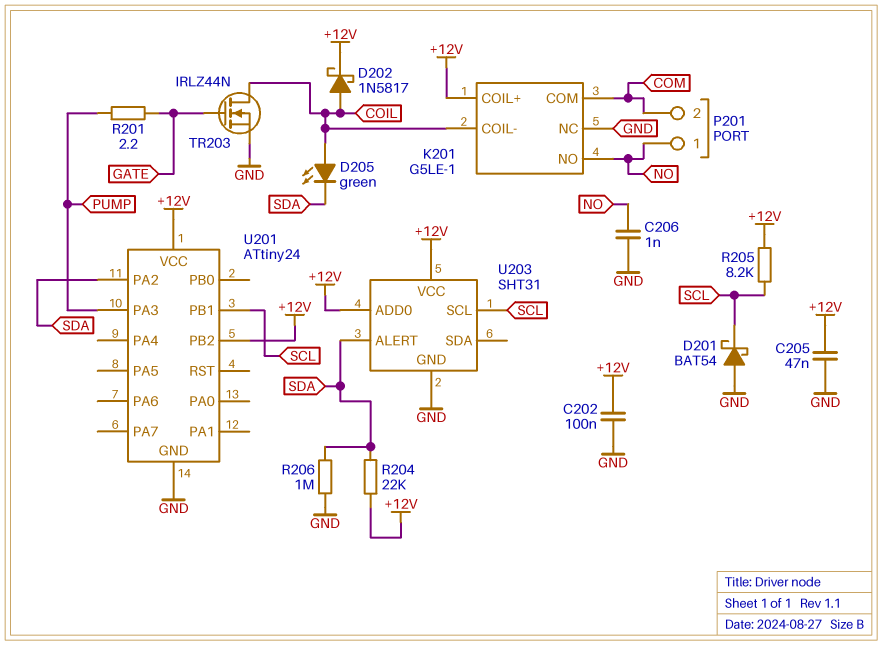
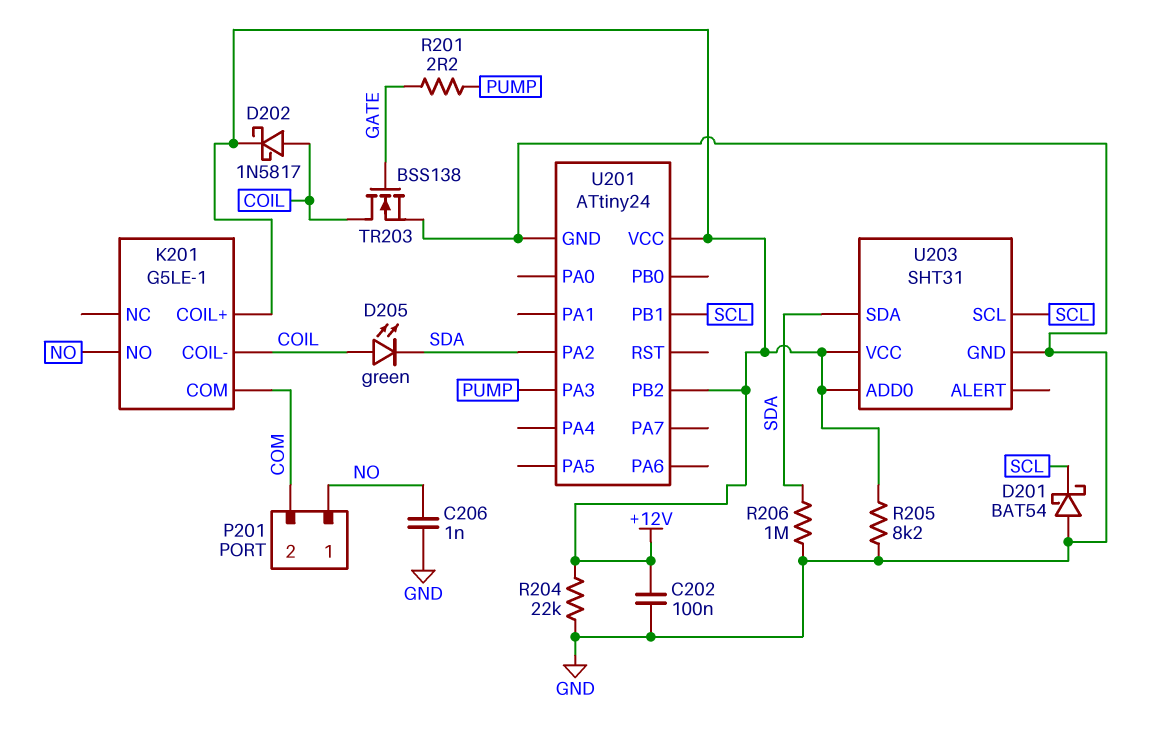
C205: 47nF (+12V, GND) -> none
K201 pin NC: GND -> none
R204: 22k (+12V, SDA) -> 22k (+12V, GND)
R205: 8.2k (+12V, SCL) -> 8.2k (+12V, GND)
TR203: NMOS IRLZ44N (G GATE, D COIL, S GND) -> NMOS BSS138 (G GATE, D COIL, S GND)
U203 pin ALERT: SDA -> none
U203 pin SDA: none -> SDA

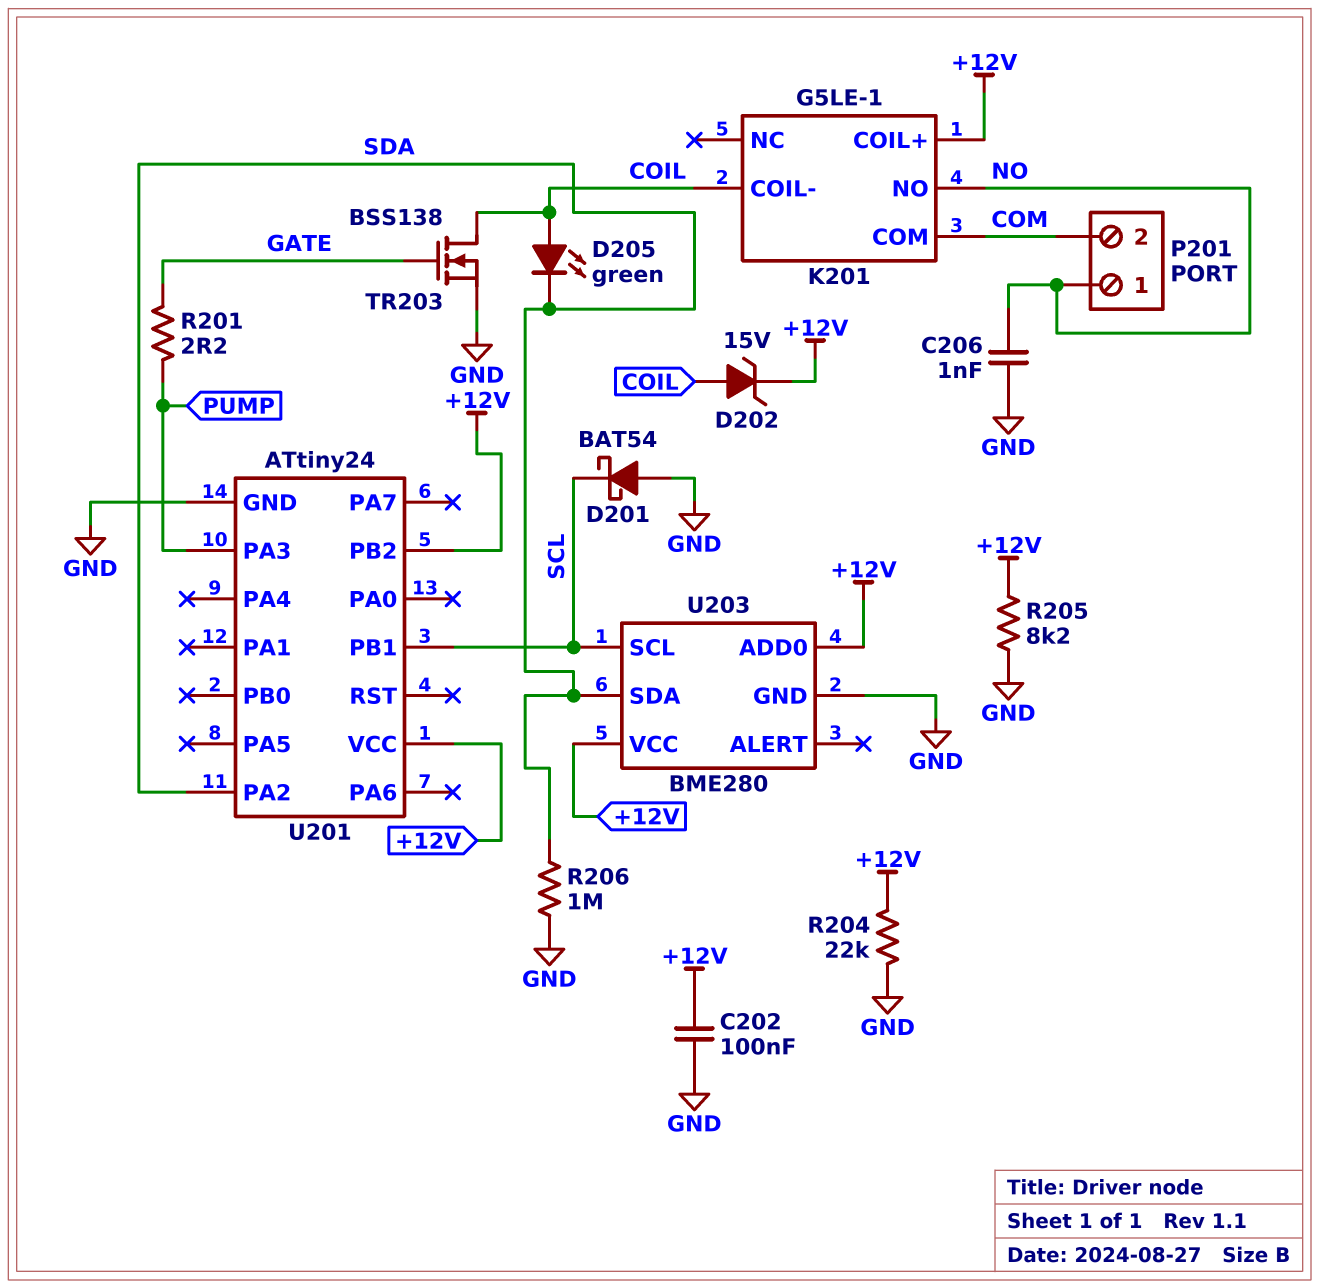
D202: schottky 1N5817 (A COIL, K +12V) -> zener 15V (A COIL, K +12V)
U203: SHT31 -> BME280

